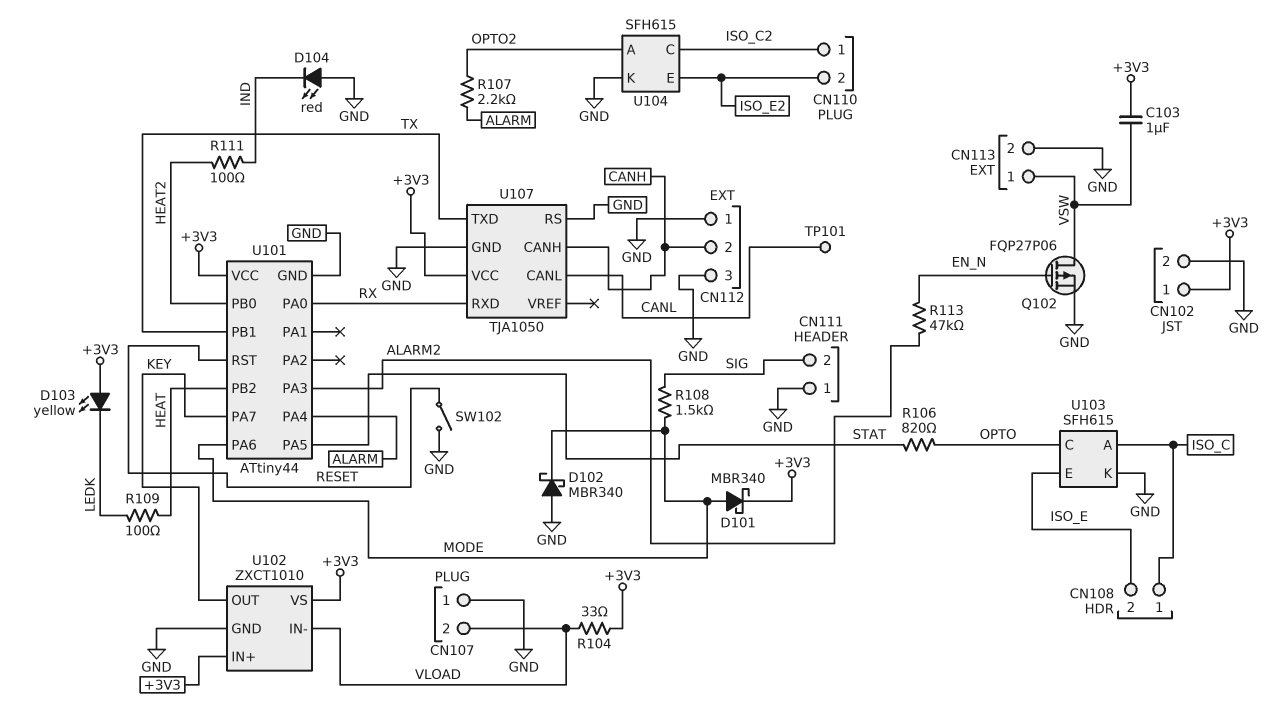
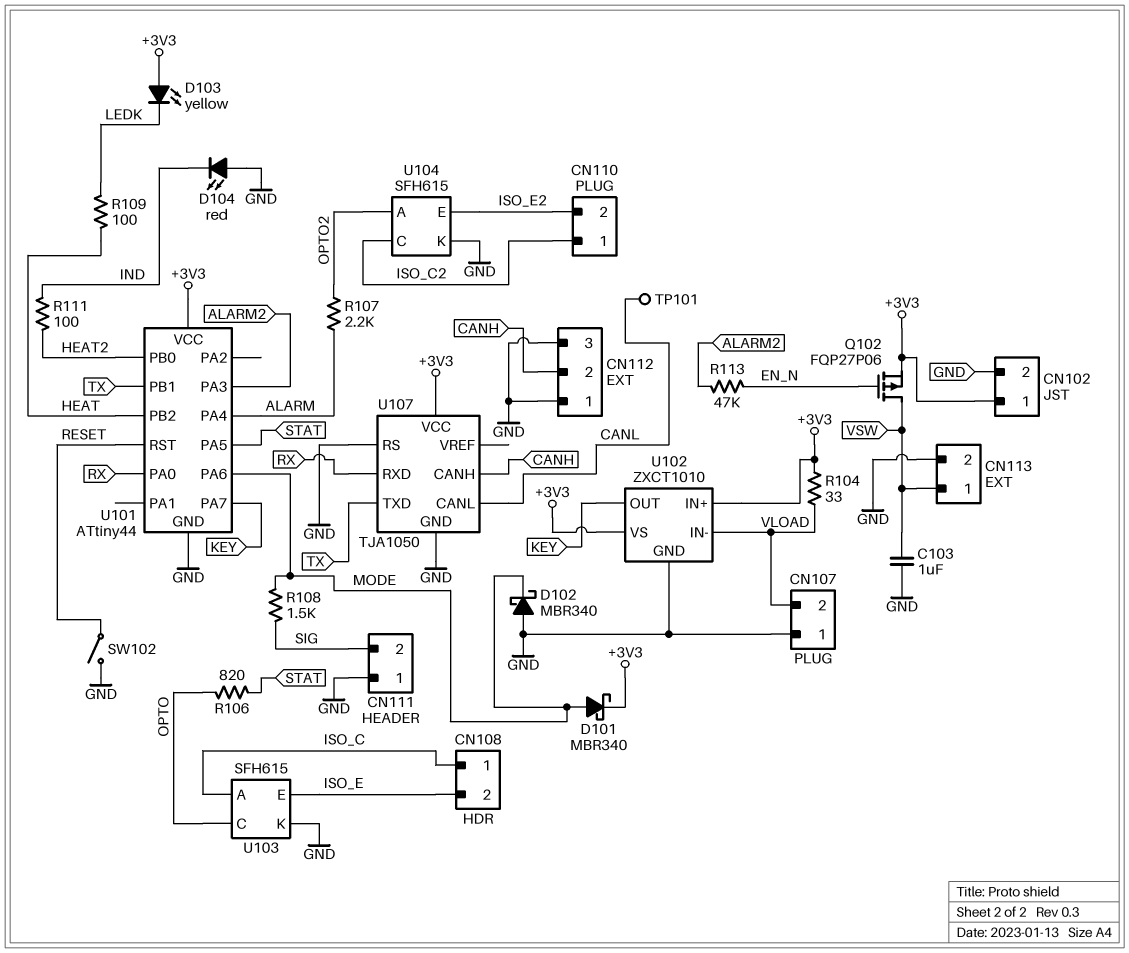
C103: 1uF (+3V3, VSW) -> 1uF (GND, VSW)
Q102: PMOS FQP27P06 (G EN_N, D VSW, S GND) -> PMOS FQP27P06 (G EN_N, D VSW, S +3V3)

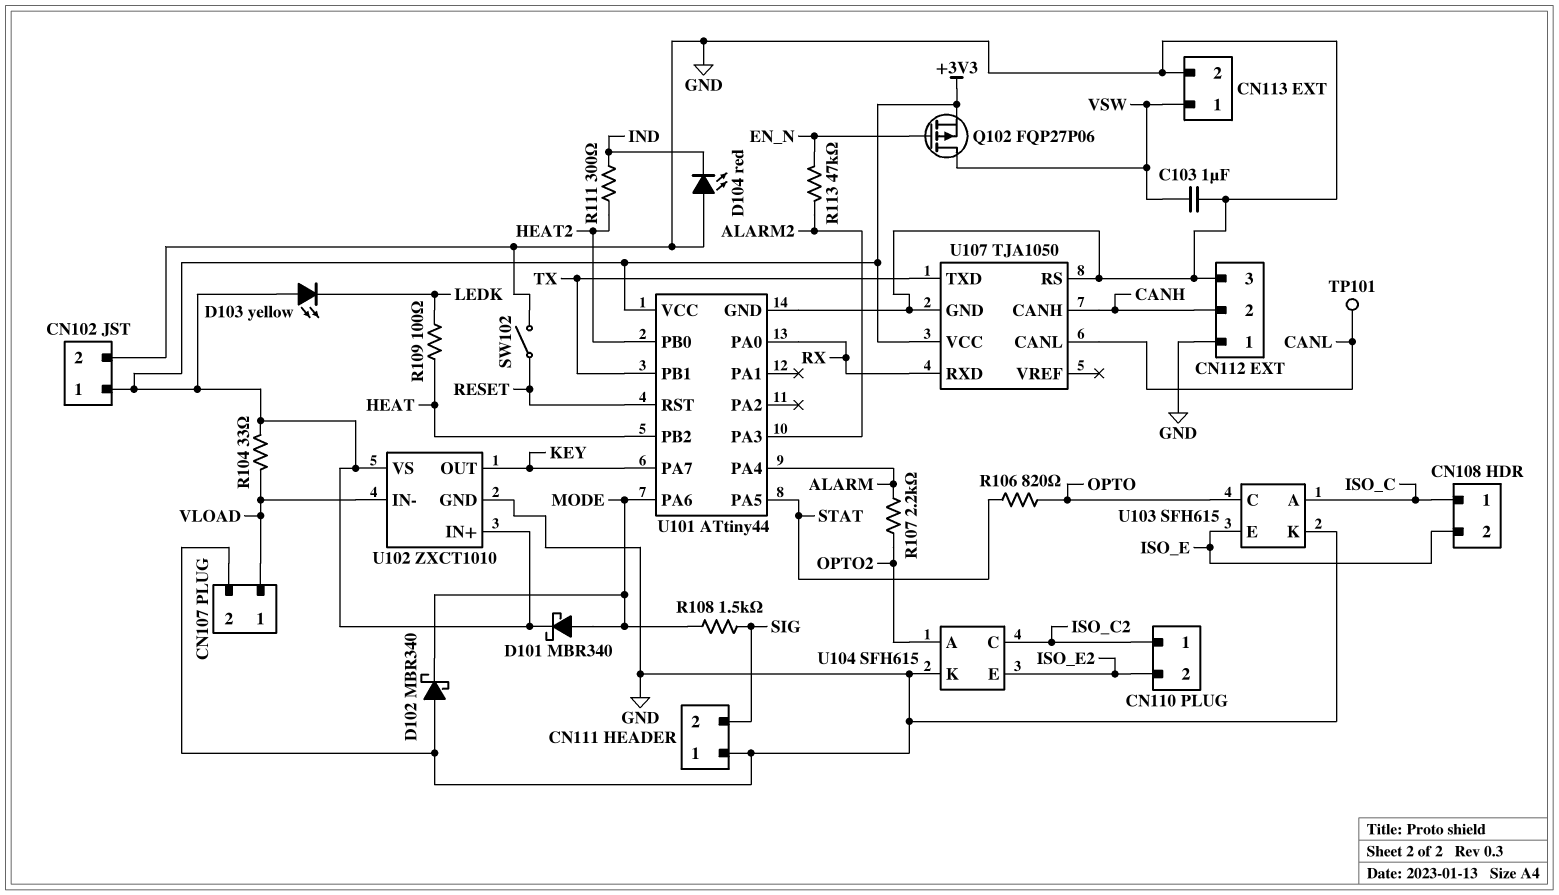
CN107 pin 1: GND -> VLOAD
CN107 pin 2: VLOAD -> GND
R111: 100 (HEAT2, IND) -> 300 (HEAT2, IND)

